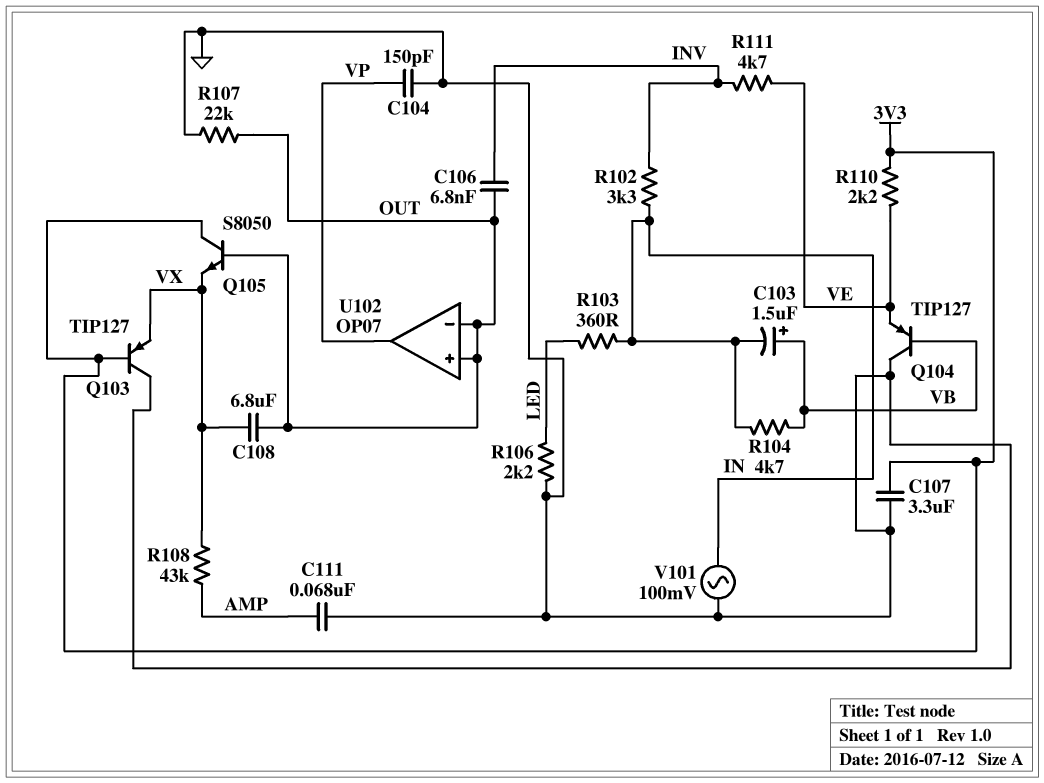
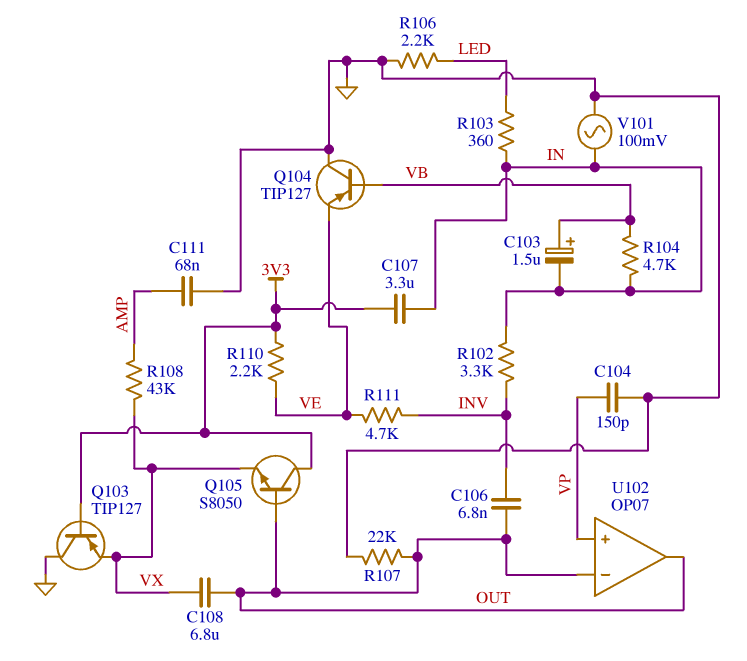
C107: 3.3uF (3V3, GND) -> 3.3uF (3V3, IN)
U102 pin in+: OUT -> VP
U102 pin out: VP -> OUT

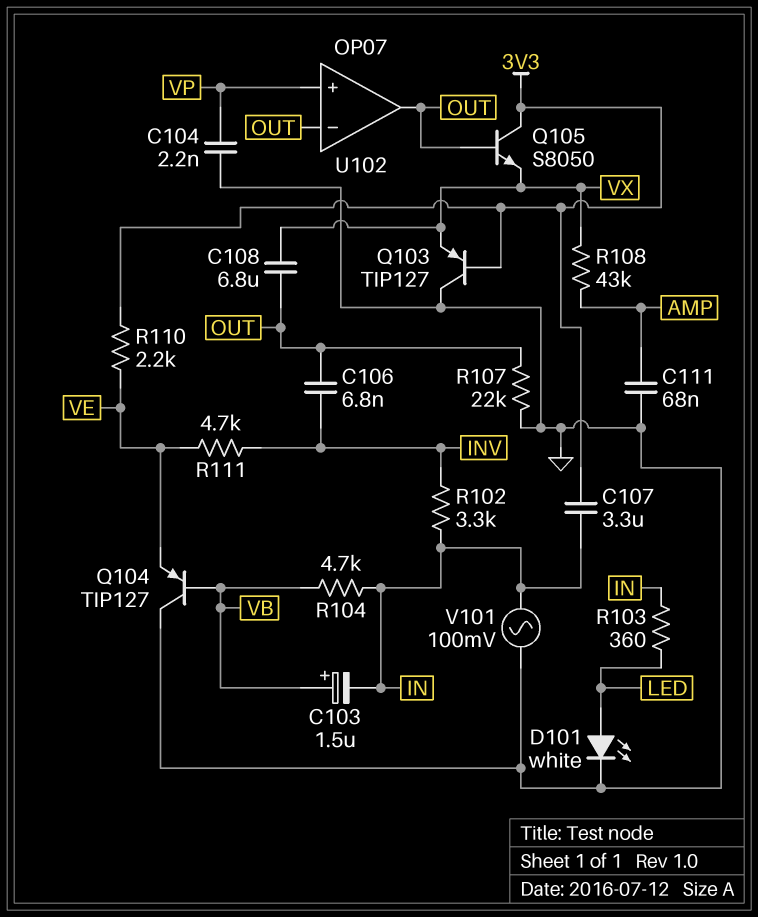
C104: 150pF (GND, VP) -> 2.2nF (GND, VP)
D101: none -> LED white (A LED, K GND)
R106: 2.2k (GND, LED) -> none

